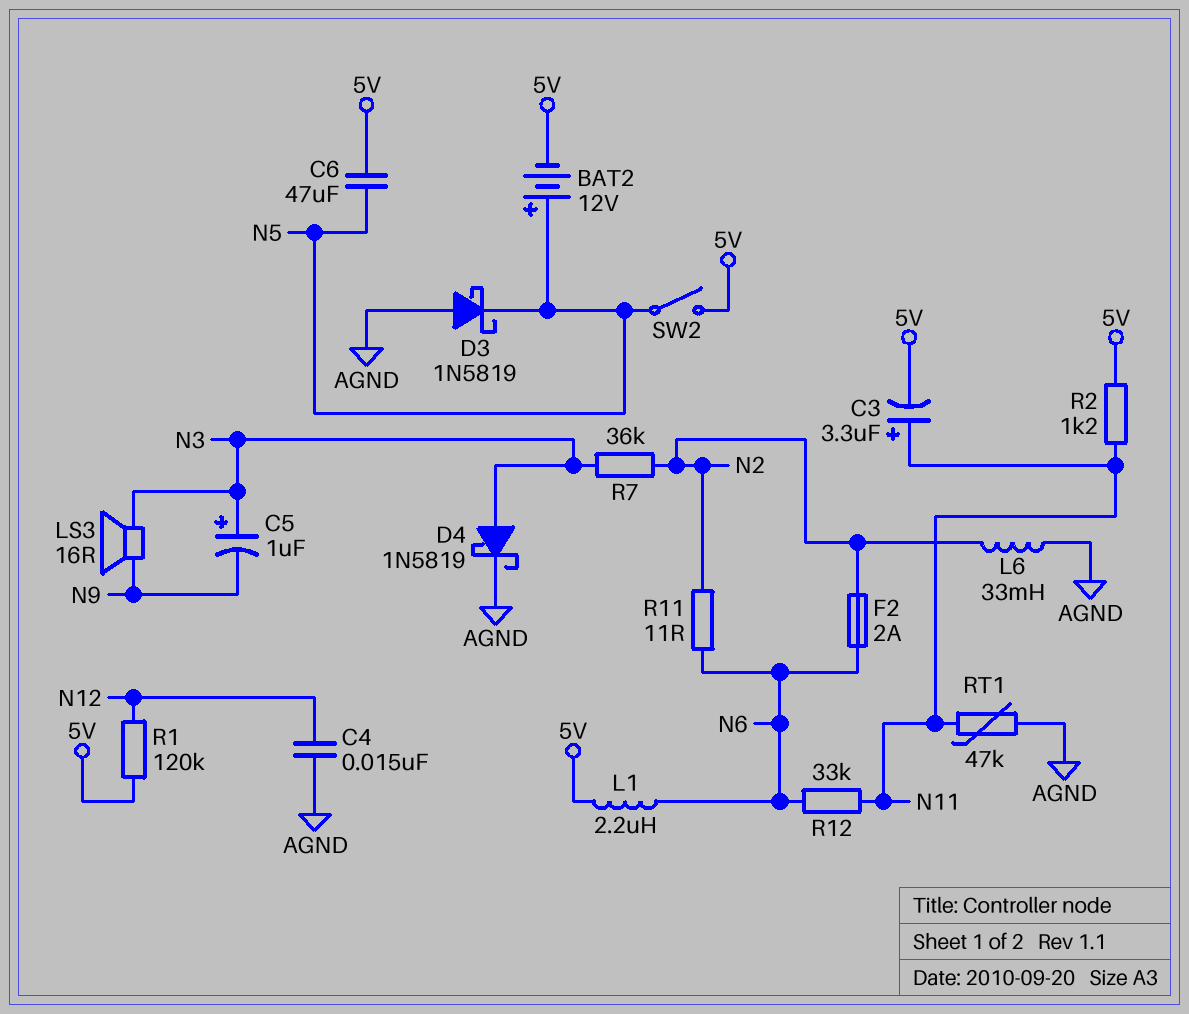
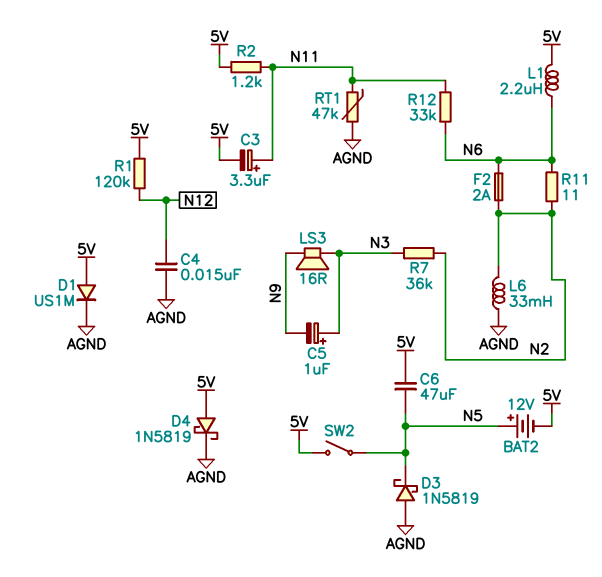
D1: none -> diode US1M (A 5V, K AGND)
D4: schottky 1N5819 (A N3, K AGND) -> schottky 1N5819 (A 5V, K AGND)

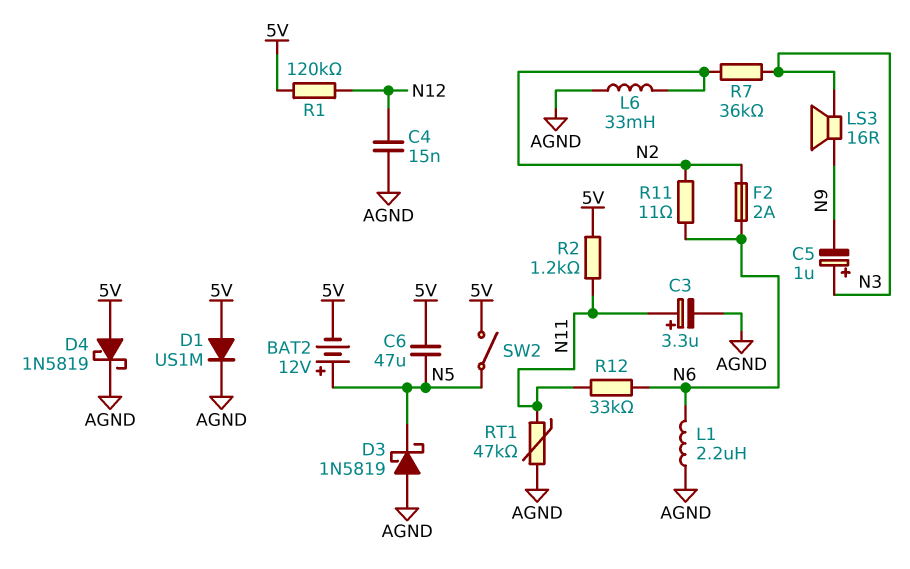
C3: 3.3uF (plus N11, minus 5V) -> 3.3uF (plus N11, minus AGND)
L1: 2.2uH (5V, N6) -> 2.2uH (AGND, N6)

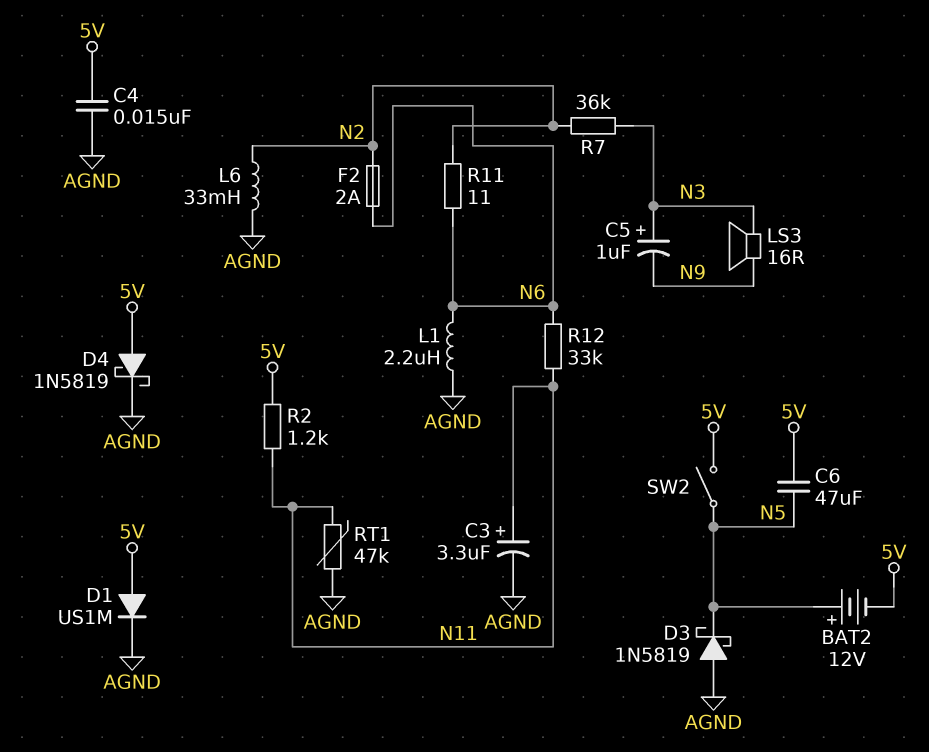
C4: 15nF (AGND, N12) -> 15nF (5V, AGND)
R1: 120k (5V, N12) -> none

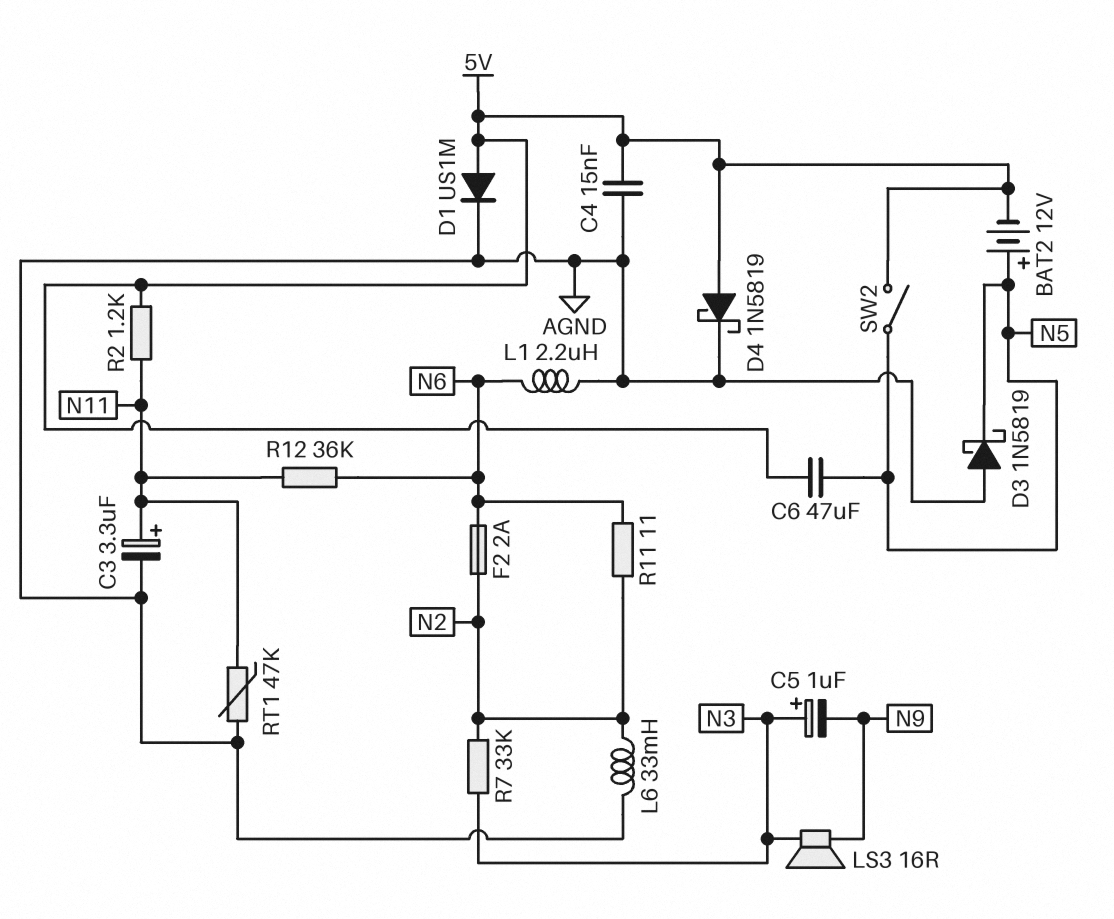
R7: 36k (N2, N3) -> 33k (N2, N3)
R12: 33k (N6, N11) -> 36k (N6, N11)

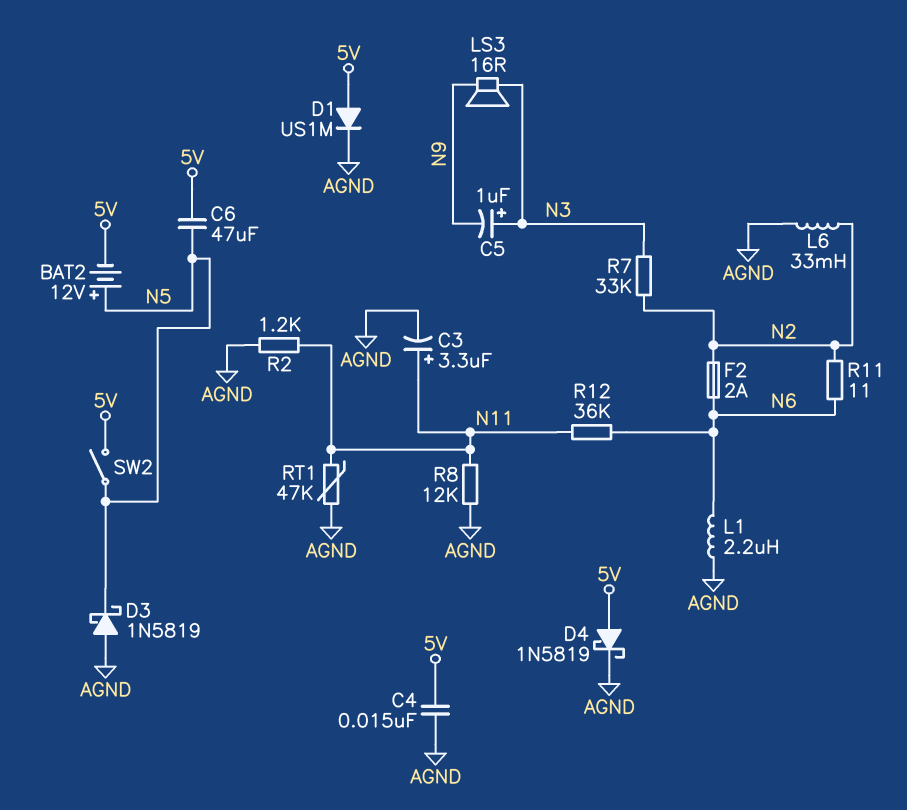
R2: 1.2k (5V, N11) -> 1.2k (AGND, N11)
R8: none -> 12k (AGND, N11)

